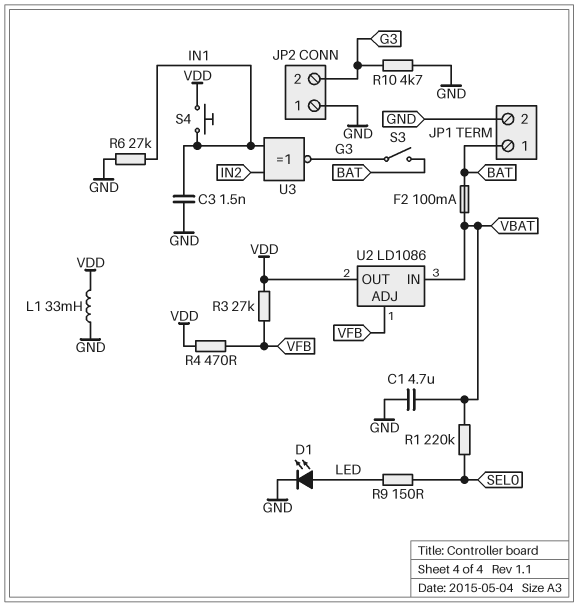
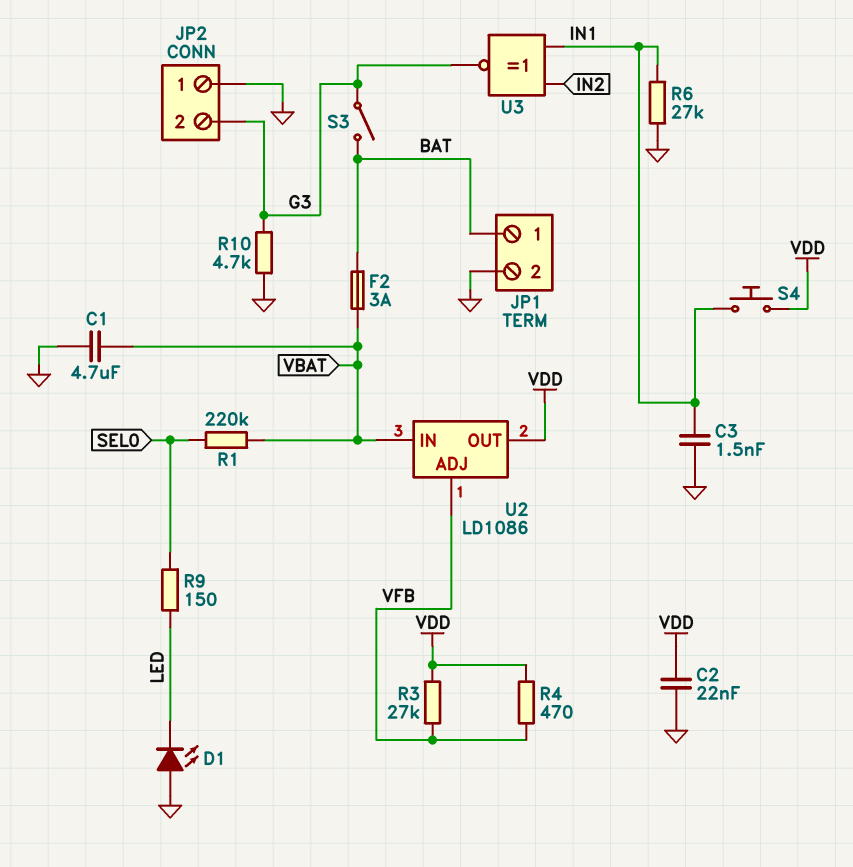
C2: none -> 22nF (GND, VDD)
D1: LED (A LED, K GND) -> LED (A GND, K LED)
F2: 100mA (BAT, VBAT) -> 3A (BAT, VBAT)
L1: 33mH (GND, VDD) -> none

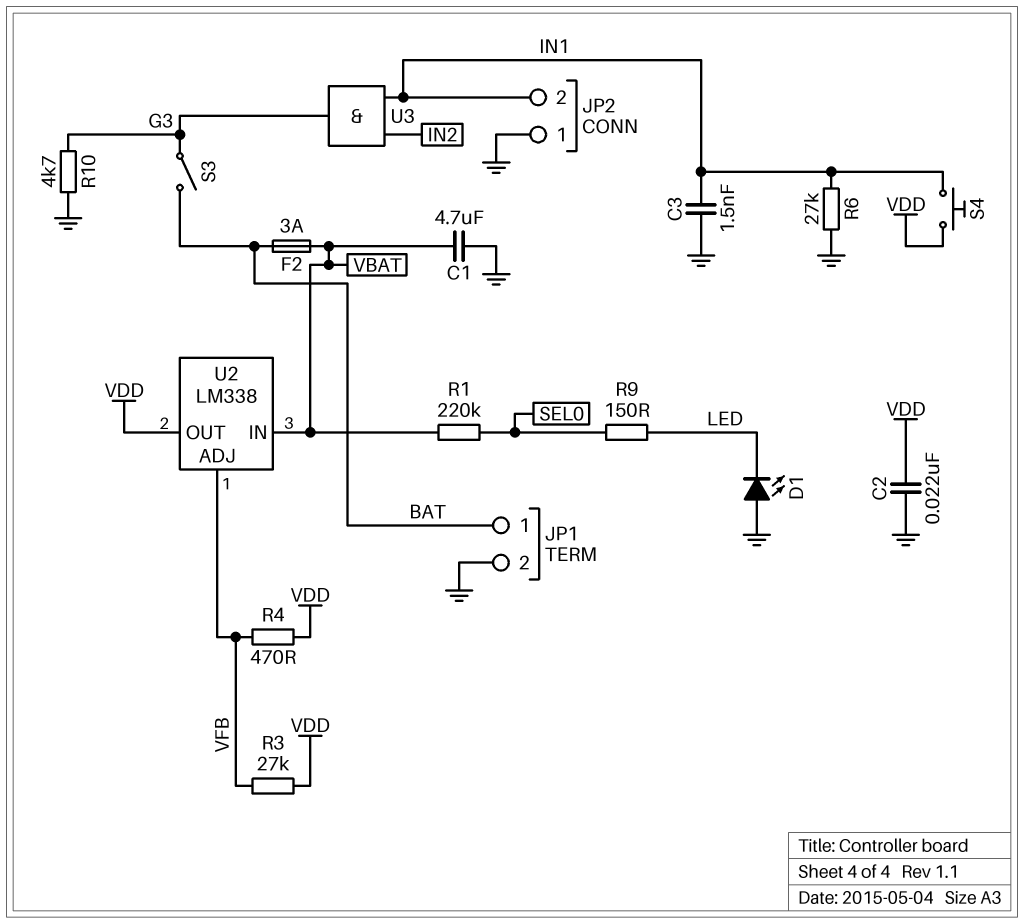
JP2 pin 2: G3 -> IN1
U2: LD1086 -> LM338
U3: XNOR (in IN1, in IN2, out G3) -> AND (in IN1, in IN2, out G3)

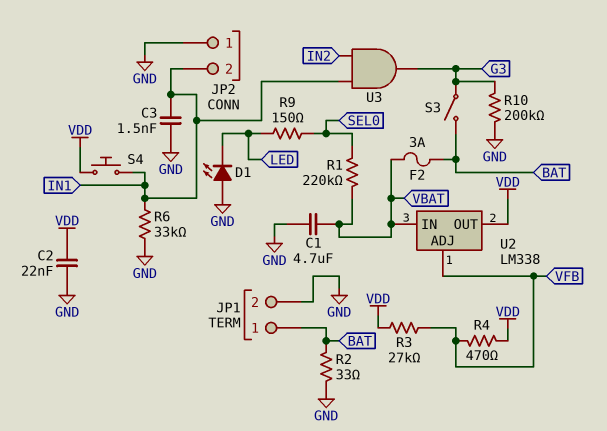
R2: none -> 33 (BAT, GND)
R6: 27k (GND, IN1) -> 33k (GND, IN1)
R10: 4.7k (G3, GND) -> 200k (G3, GND)

